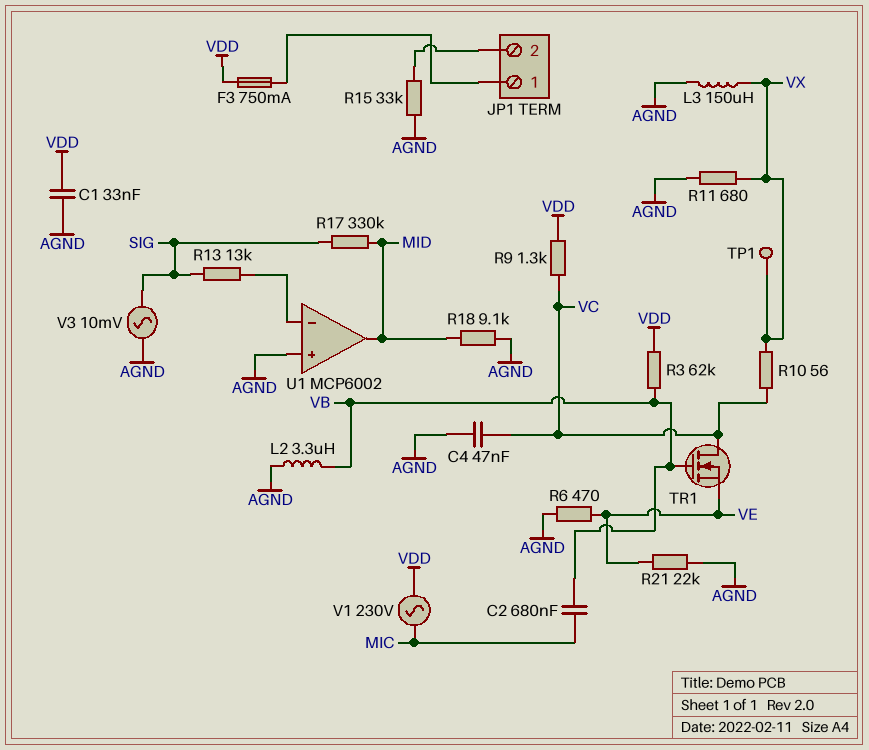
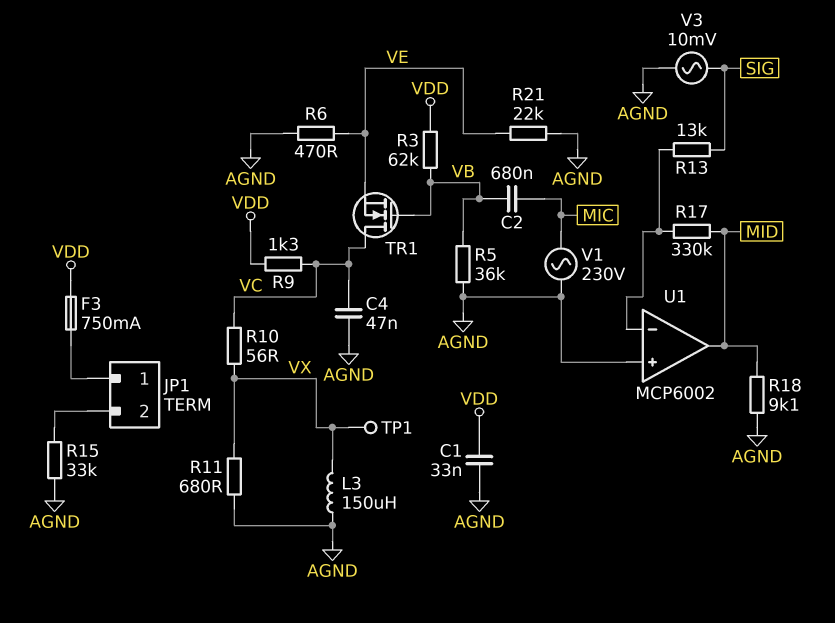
L2: 3.3uH (AGND, VB) -> none
R5: none -> 36k (AGND, VB)
R17: 330k (MID, SIG) -> 330k (MID, U1/in-)
V1: AC 230V (MIC, VDD) -> AC 230V (AGND, MIC)

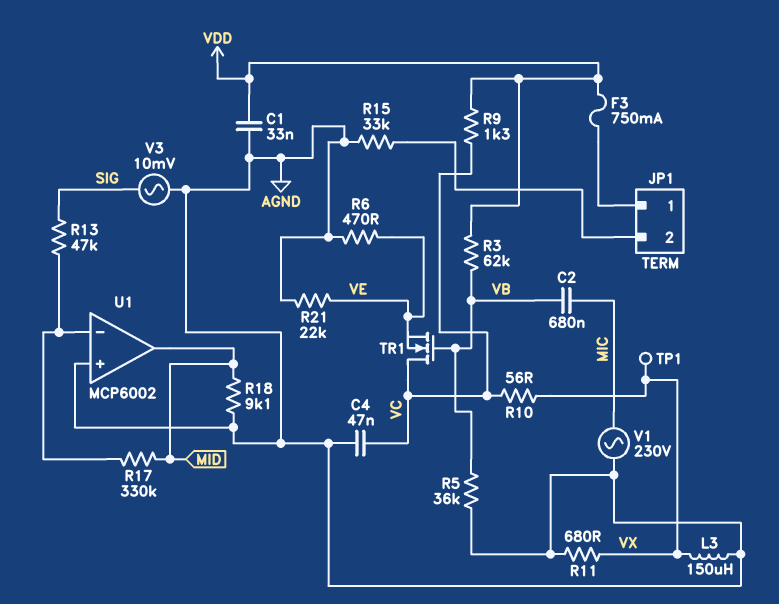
R13: 13k (SIG, U1/in-) -> 47k (SIG, U1/in-)

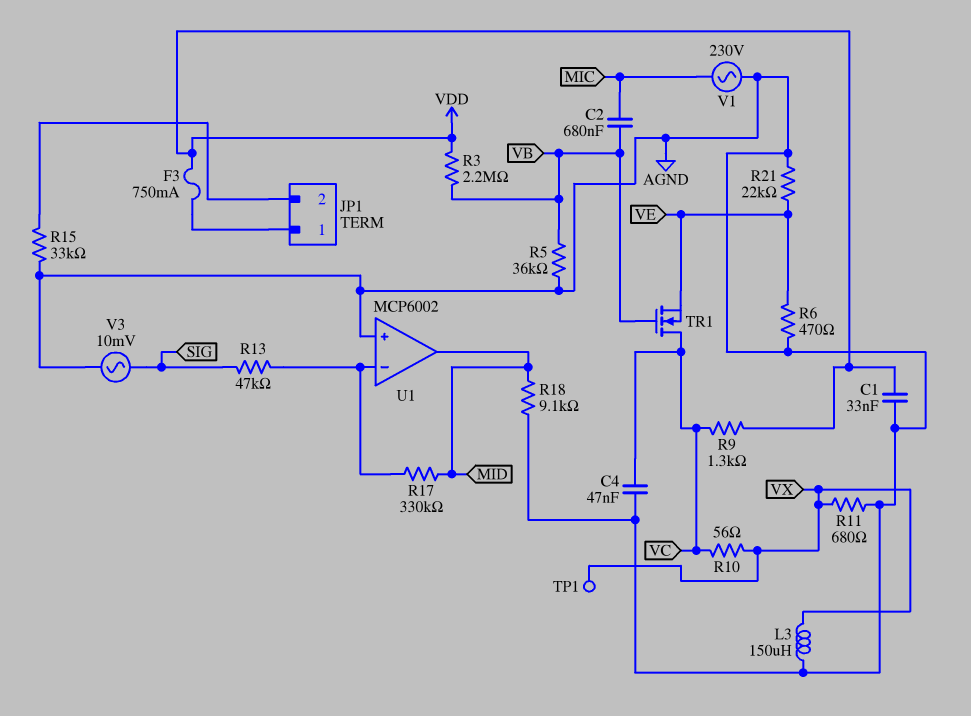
R3: 62k (VB, VDD) -> 2.2M (VB, VDD)

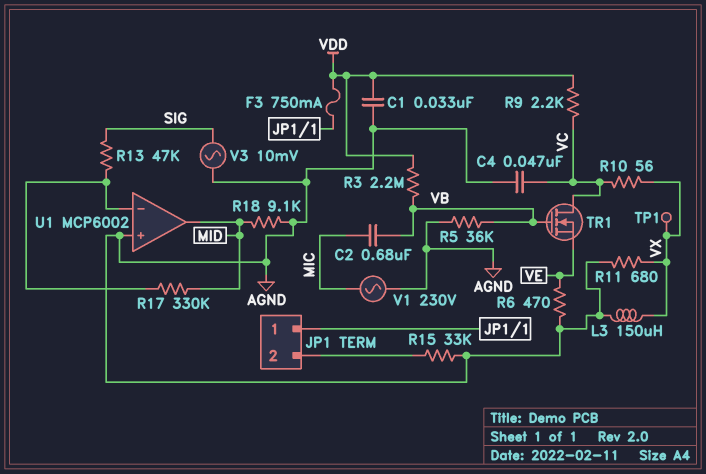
R9: 1.3k (VC, VDD) -> 2.2k (VC, VDD)
R21: 22k (AGND, VE) -> none

